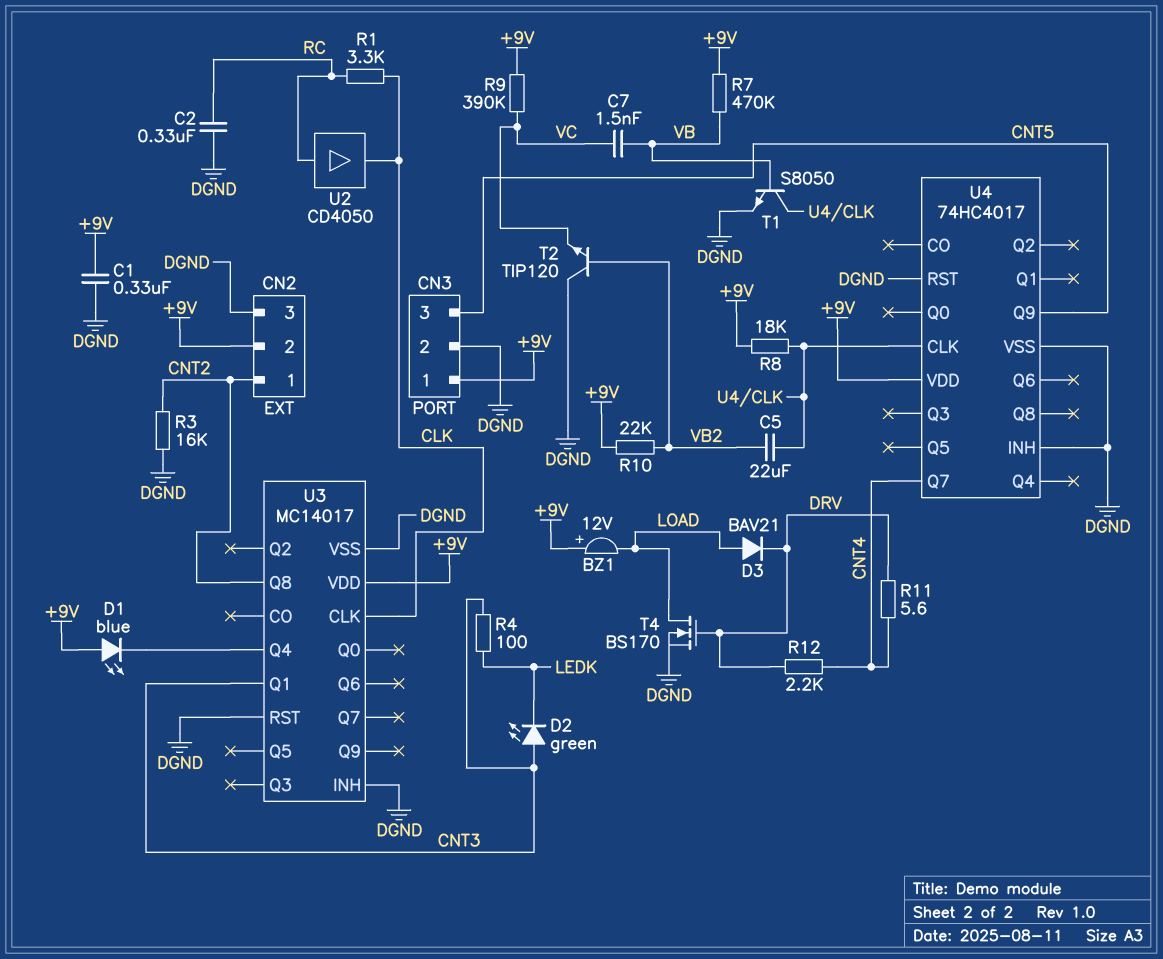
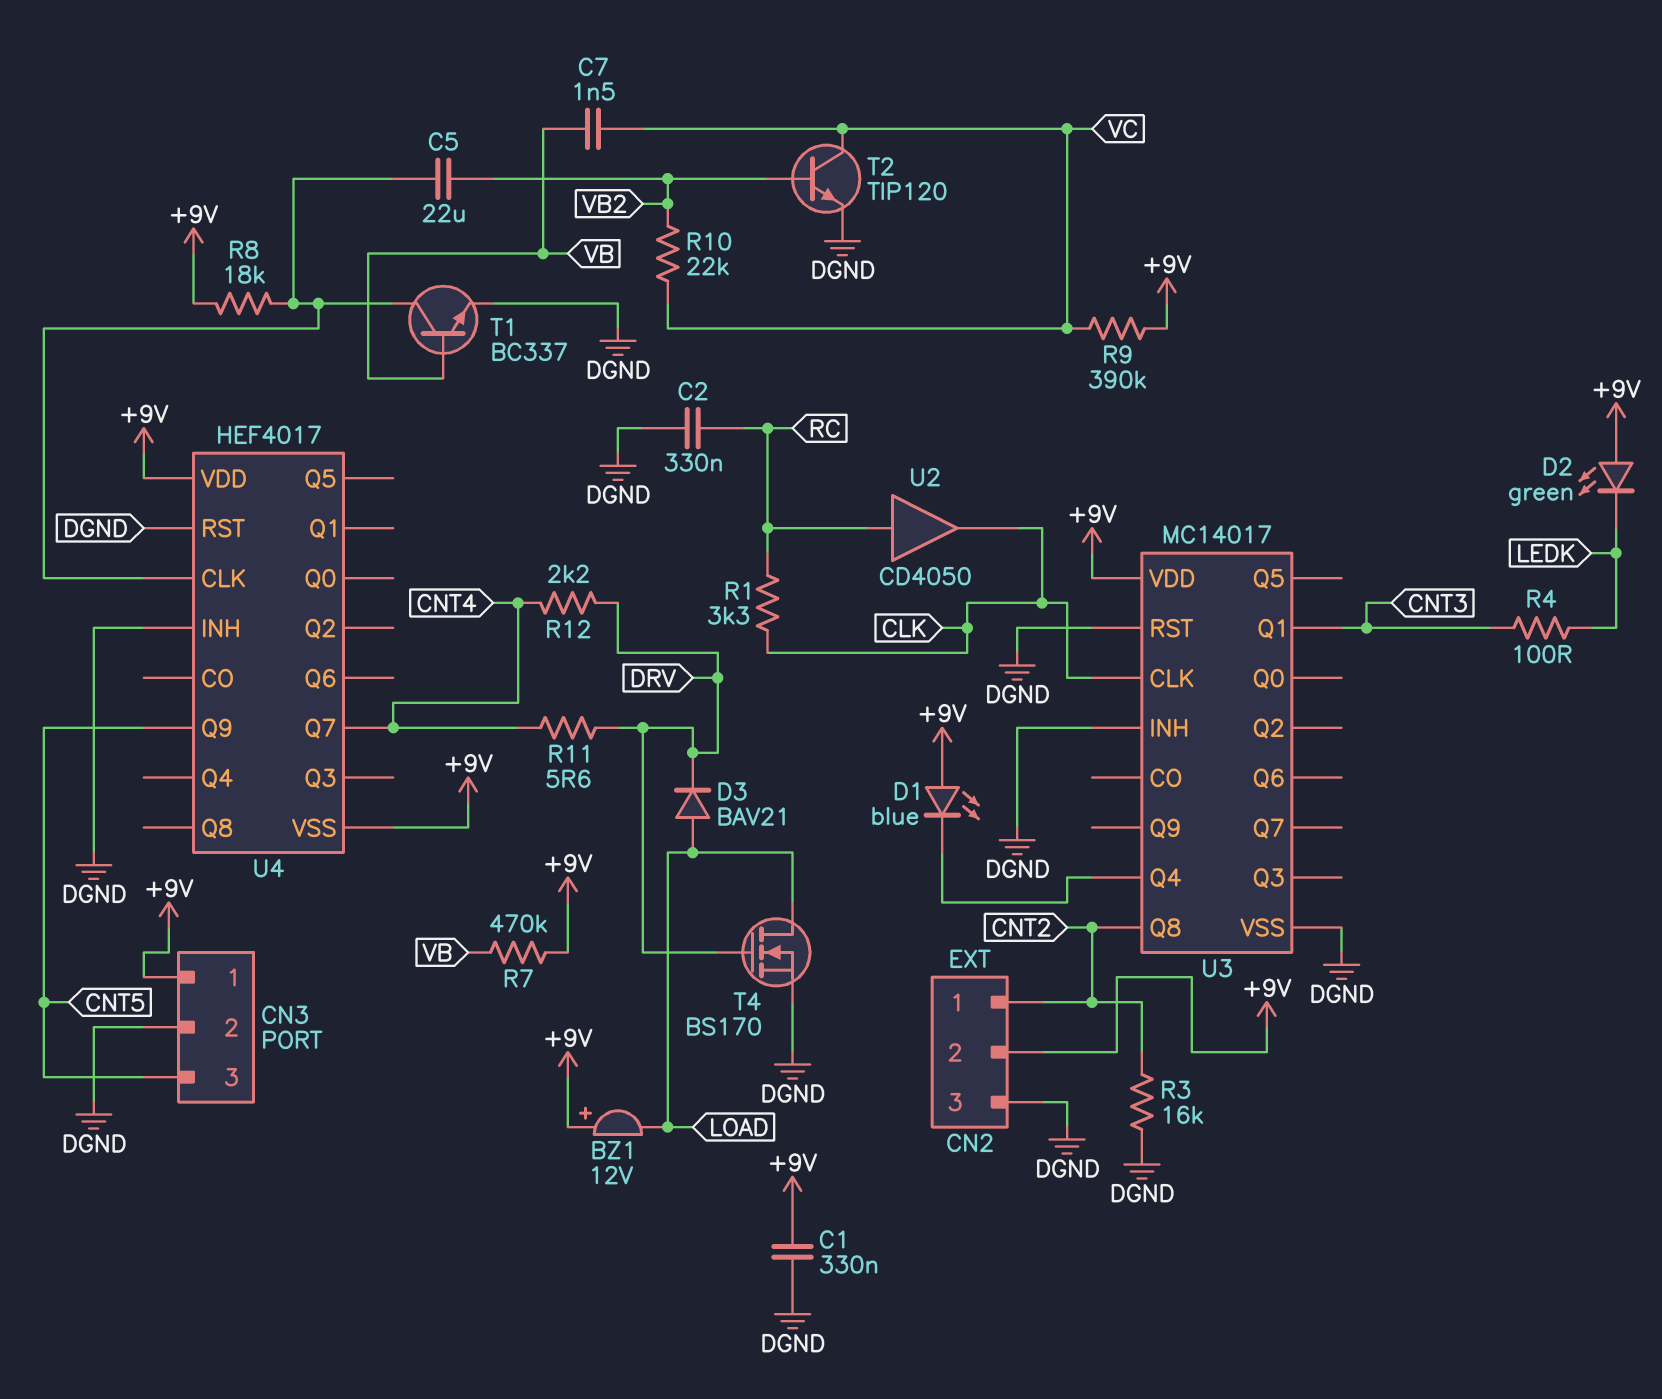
D2: LED green (A CNT3, K LEDK) -> LED green (A +9V, K LEDK)
R10: 22k (+9V, VB2) -> 22k (VB2, VC)
T1: NPN S8050 (B VB, C U4/CLK, E DGND) -> NPN BC337 (B VB, C U4/CLK, E DGND)
T2: NPN TIP120 (B VB2, C DGND, E VC) -> NPN TIP120 (B VB2, C VC, E DGND)
U4: 74HC4017 -> HEF4017
U4 pin VSS: DGND -> +9V

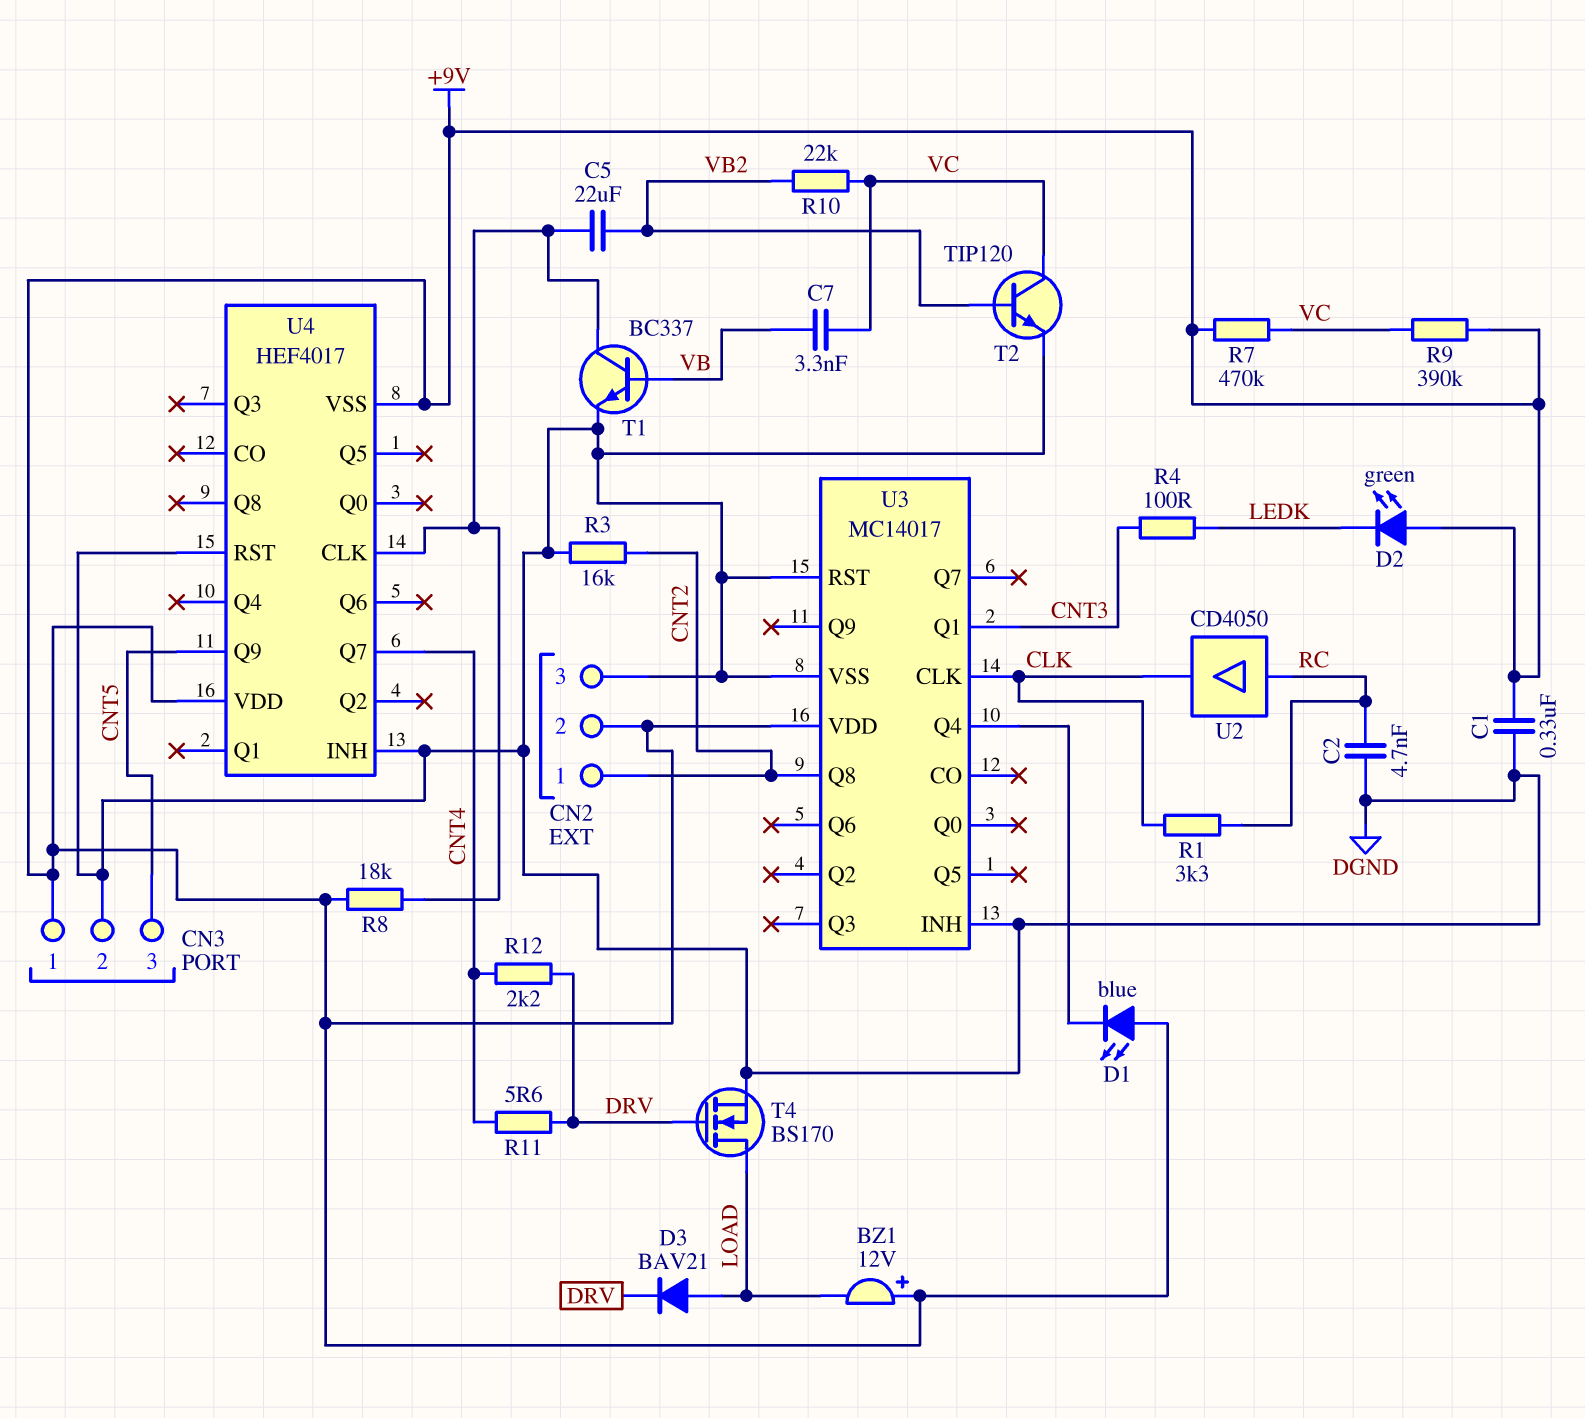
C2: 330nF (DGND, RC) -> 4.7nF (DGND, RC)
C7: 1.5nF (VB, VC) -> 3.3nF (VB, VC)
R7: 470k (+9V, VB) -> 470k (+9V, VC)

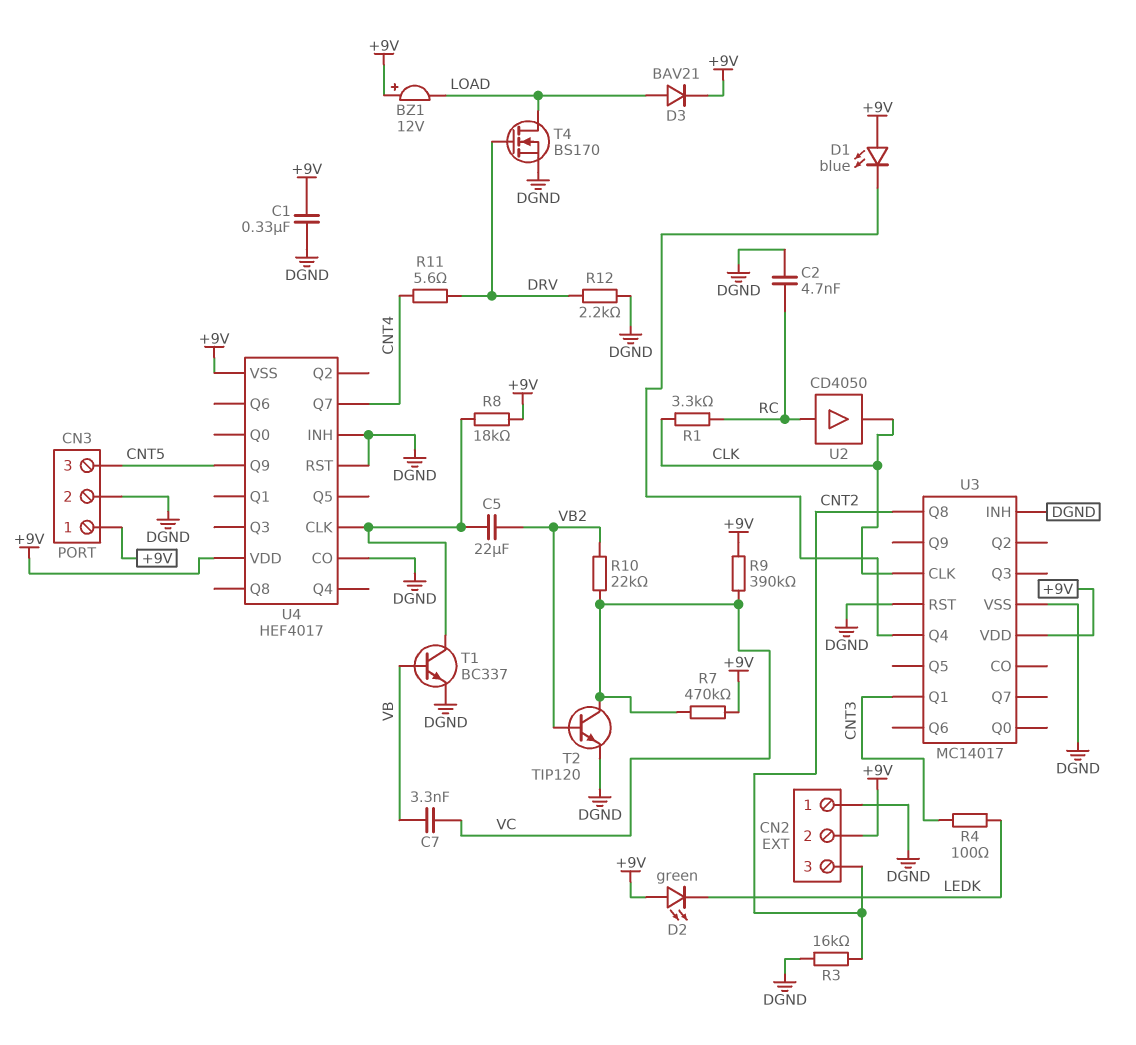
CN2 pin 1: CNT2 -> DGND
CN2 pin 3: DGND -> CNT2
D3: diode BAV21 (A LOAD, K DRV) -> diode BAV21 (A LOAD, K +9V)
R12: 2.2k (CNT4, DRV) -> 2.2k (DGND, DRV)
U4 pin CO: none -> DGND

